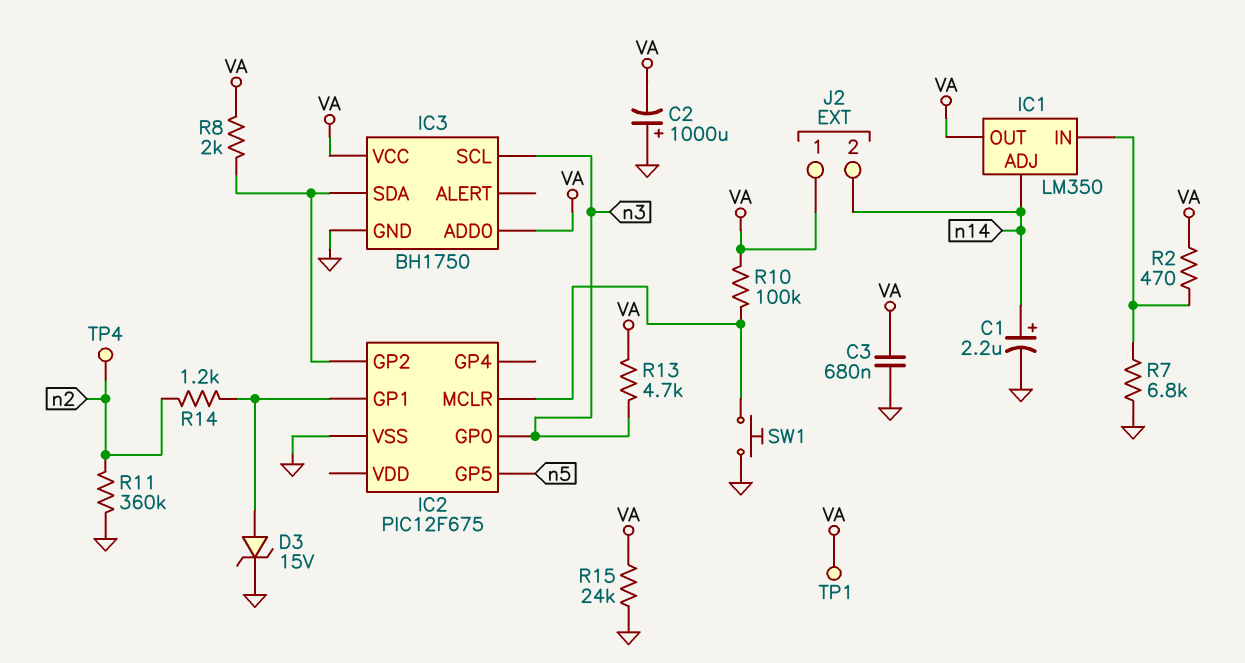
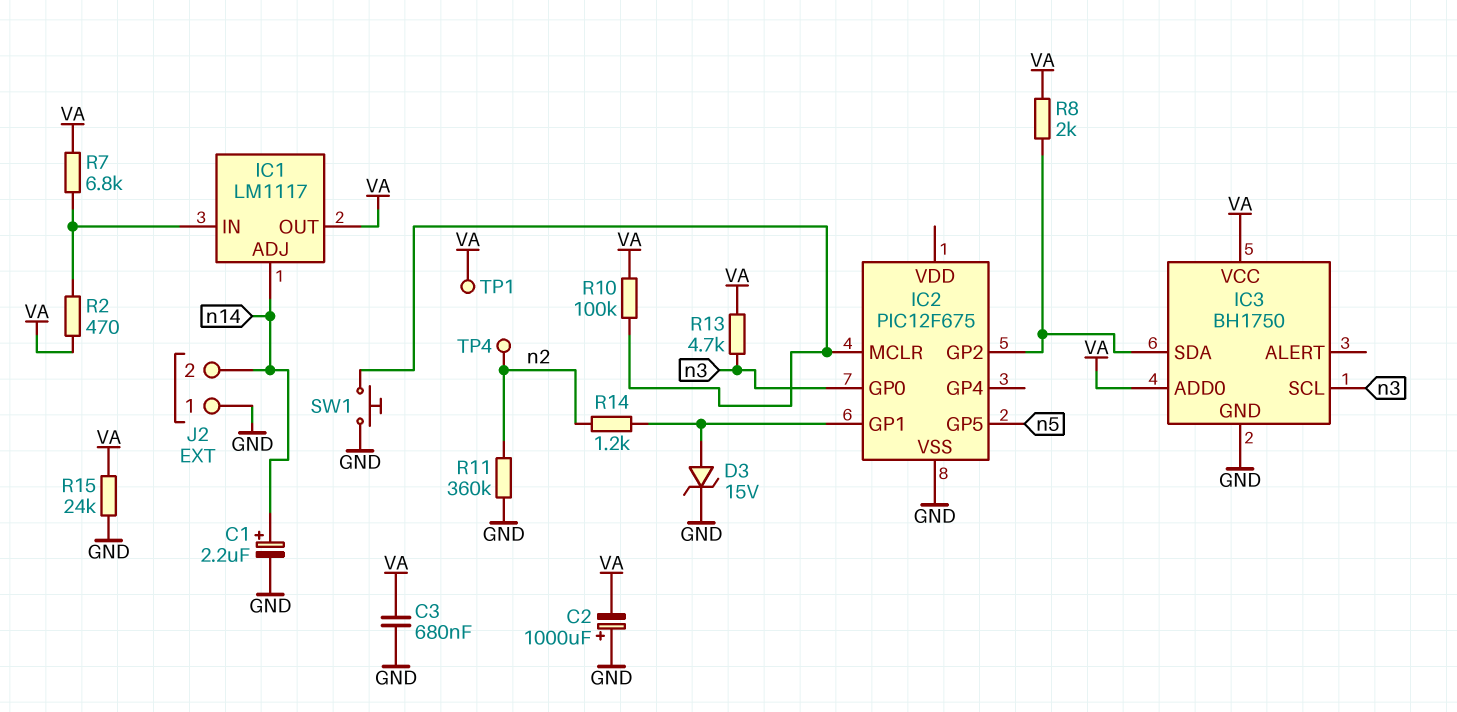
IC1: LM350 -> LM1117
J2 pin 1: VA -> GND
R7: 6.8k (GND, IC1/IN) -> 6.8k (IC1/IN, VA)

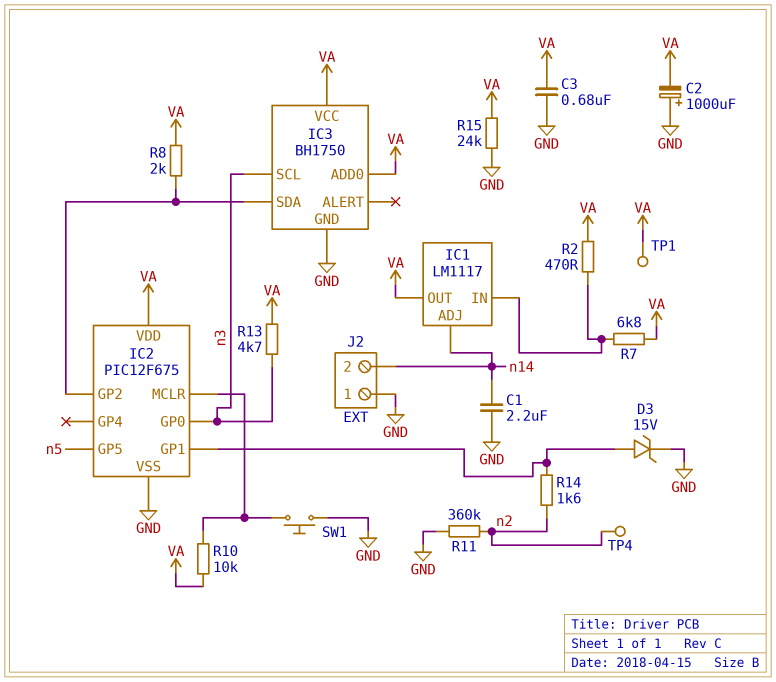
C1: 2.2uF (plus n14, minus GND) -> 2.2uF (GND, n14)
IC2 pin VDD: none -> VA
R10: 100k (IC2/MCLR, VA) -> 10k (IC2/MCLR, VA)
R14: 1.2k (IC2/GP1, n2) -> 1.6k (IC2/GP1, n2)

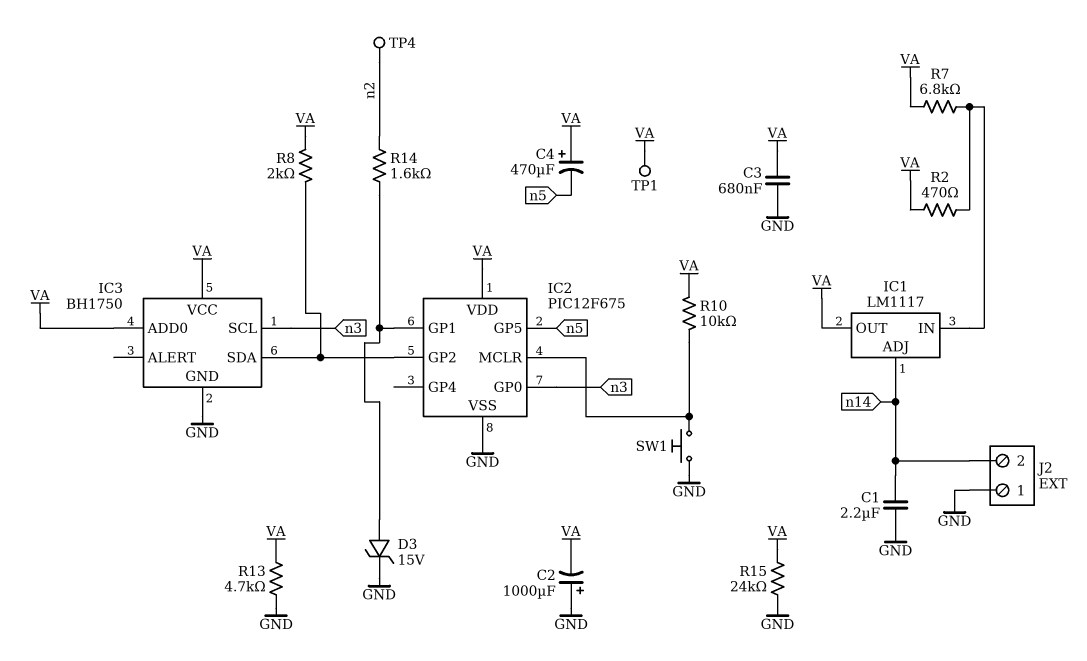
C4: none -> 470uF (plus VA, minus n5)
R11: 360k (GND, n2) -> none
R13: 4.7k (VA, n3) -> 4.7k (GND, VA)

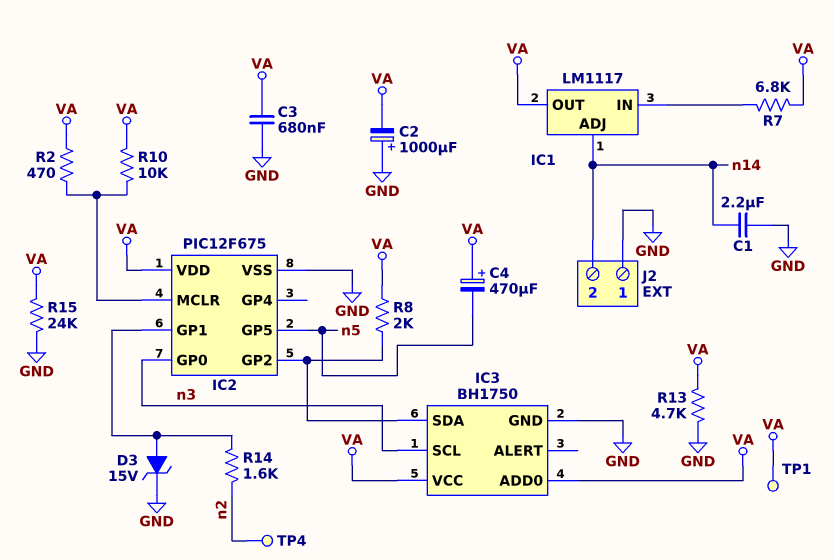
R2: 470 (IC1/IN, VA) -> 470 (IC2/MCLR, VA)
SW1: button (GND, IC2/MCLR) -> none

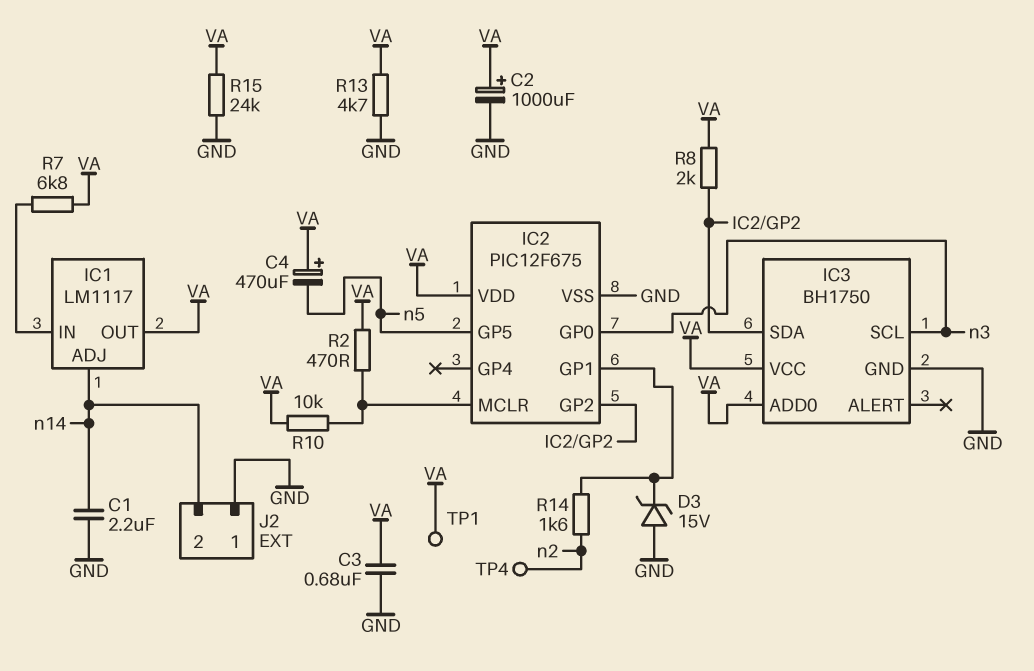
C2: 1000uF (plus GND, minus VA) -> 1000uF (plus VA, minus GND)
D3: zener 15V (A IC2/GP1, K GND) -> zener 15V (A GND, K IC2/GP1)

